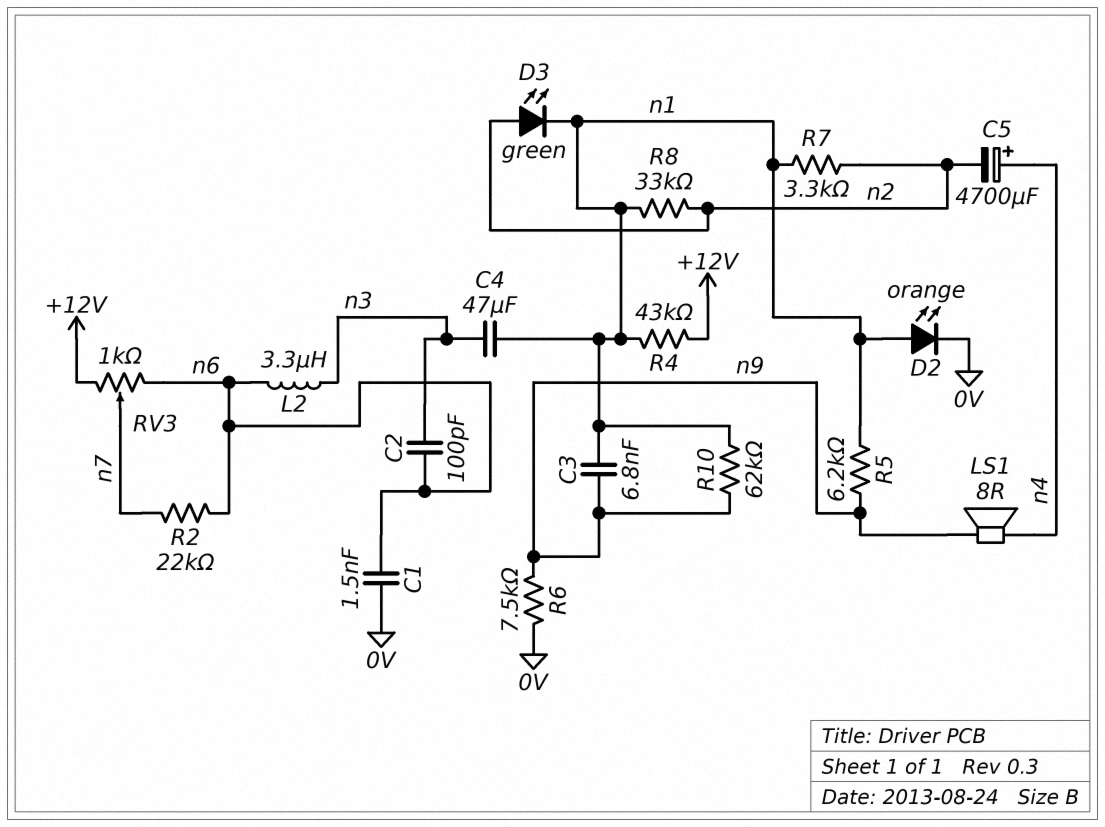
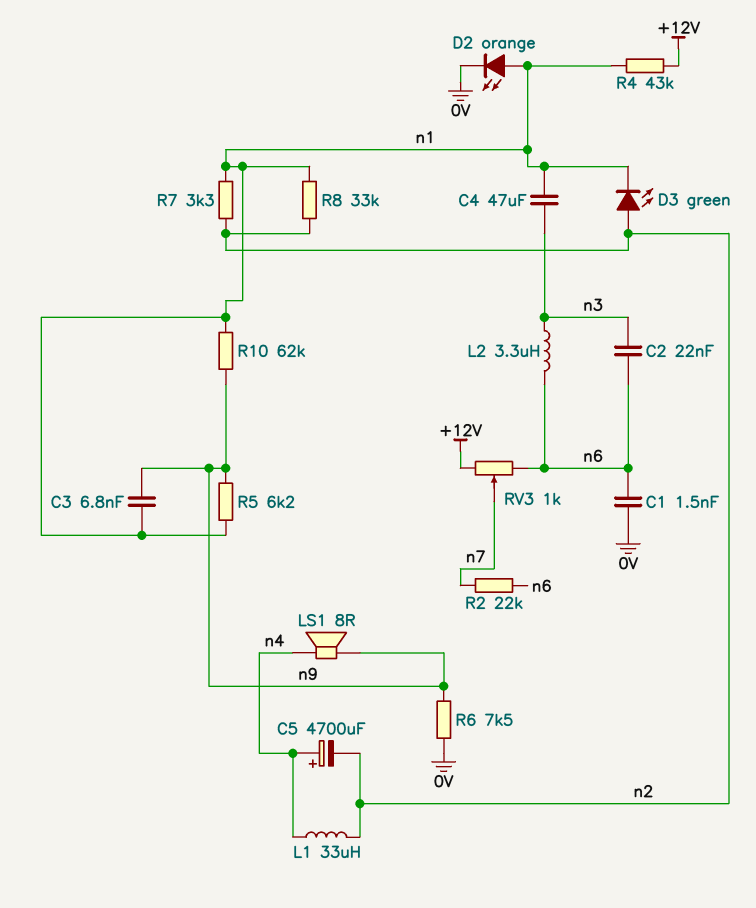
C2: 100pF (n3, n6) -> 22nF (n3, n6)
L1: none -> 33uH (n2, n4)

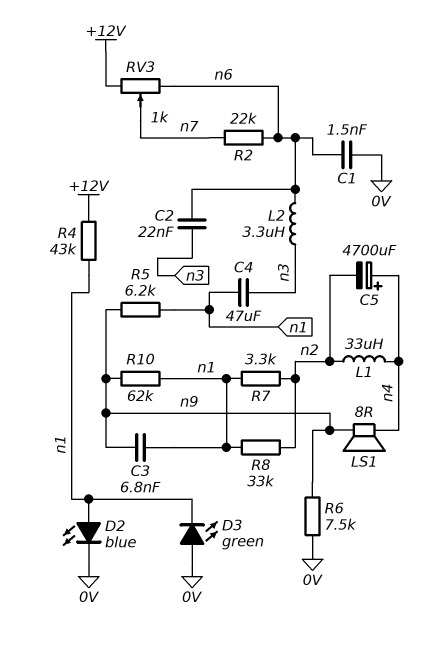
D2: LED orange (A n1, K 0V) -> LED blue (A n1, K 0V)
D3: LED green (A n2, K n1) -> LED green (A 0V, K n1)

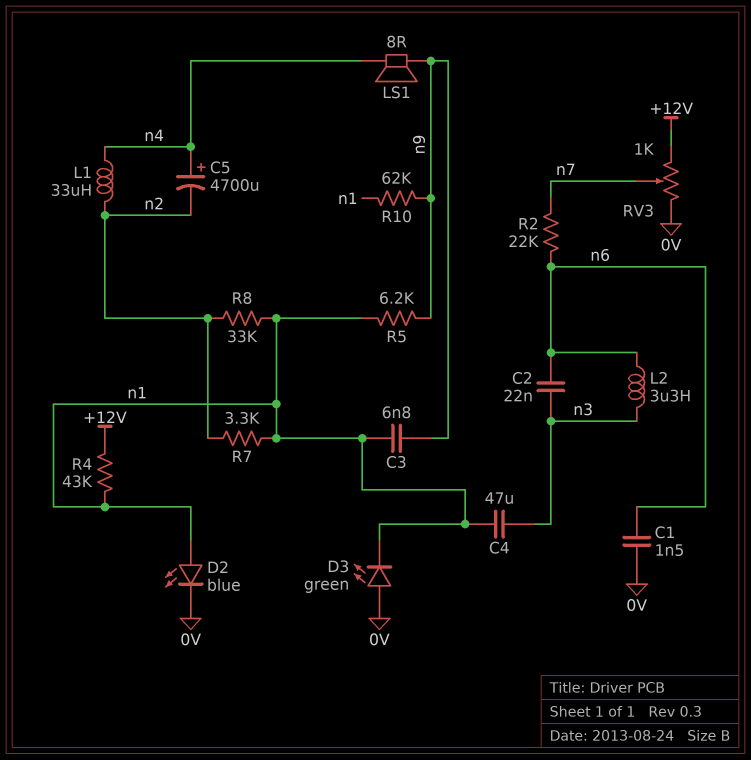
R6: 7.5k (0V, n9) -> none
RV3: 1k (+12V, n6, wiper n7) -> 1k (+12V, 0V, wiper n7)

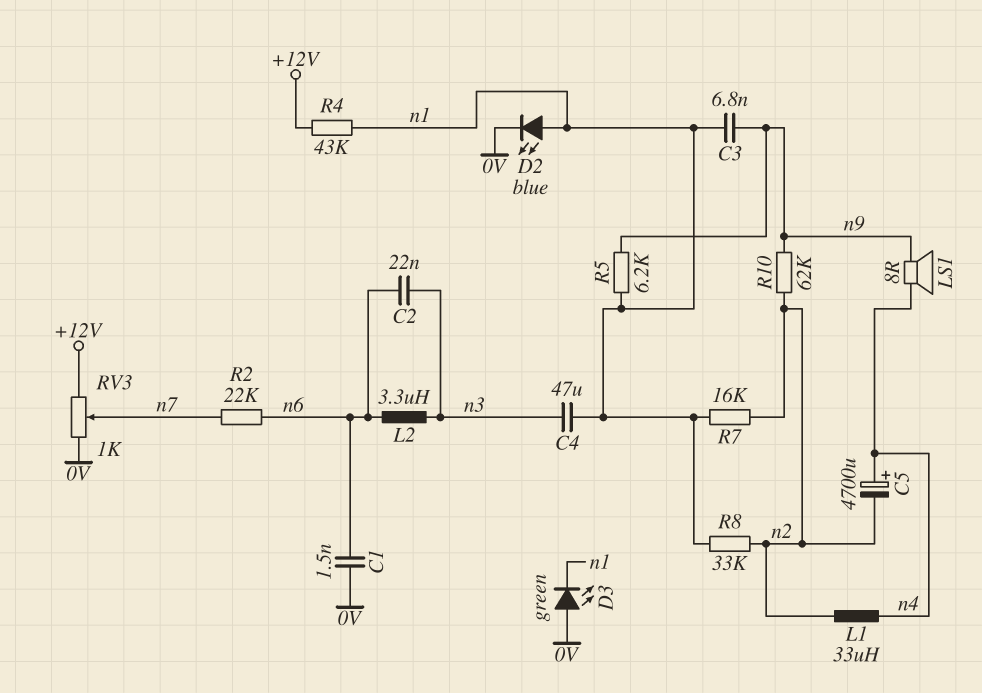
R7: 3.3k (n1, n2) -> 16k (n1, n2)
R10: 62k (n1, n9) -> 62k (n2, n9)

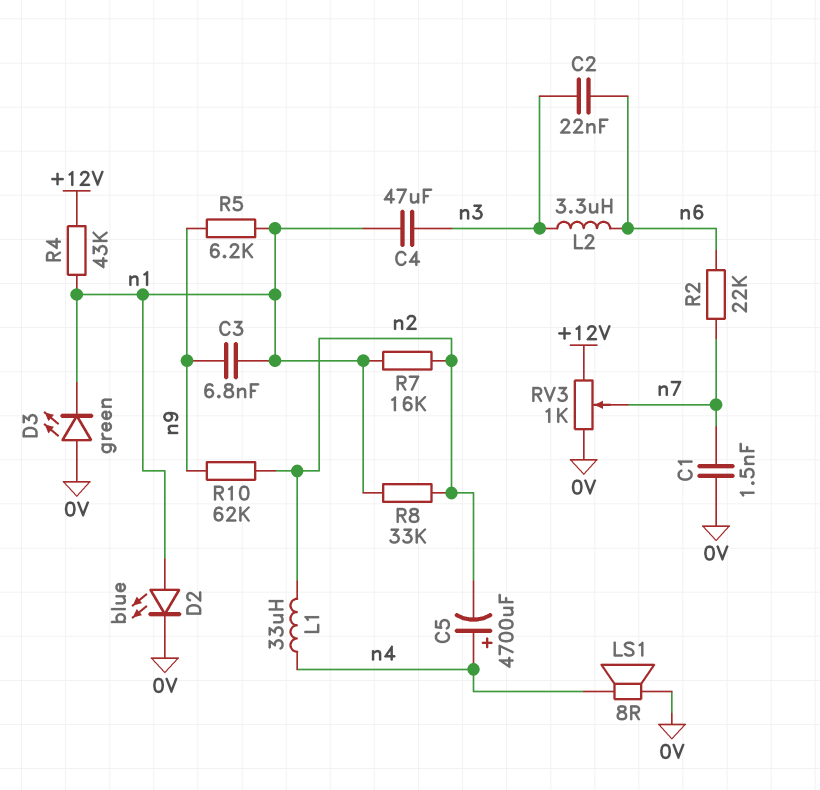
C1: 1.5nF (0V, n6) -> 1.5nF (0V, n7)
LS1: speaker 8R (n4, n9) -> speaker 8R (0V, n4)

